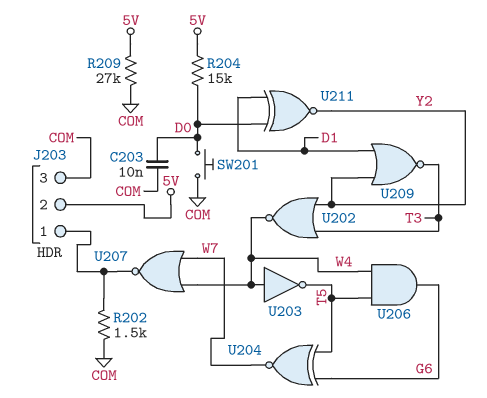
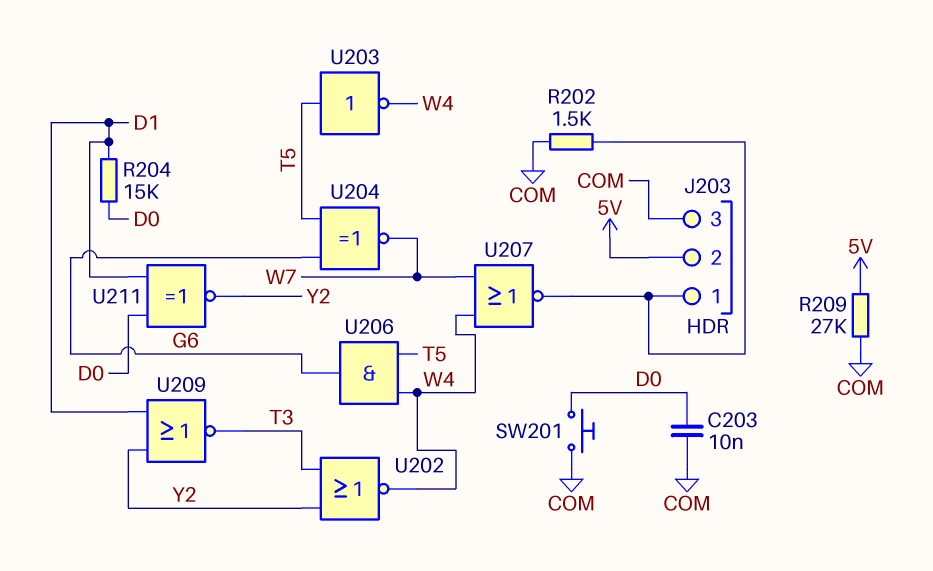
R204: 15k (5V, D0) -> 15k (D0, D1)
U203: NOT (in W4, out T5) -> NOT (in T5, out W4)

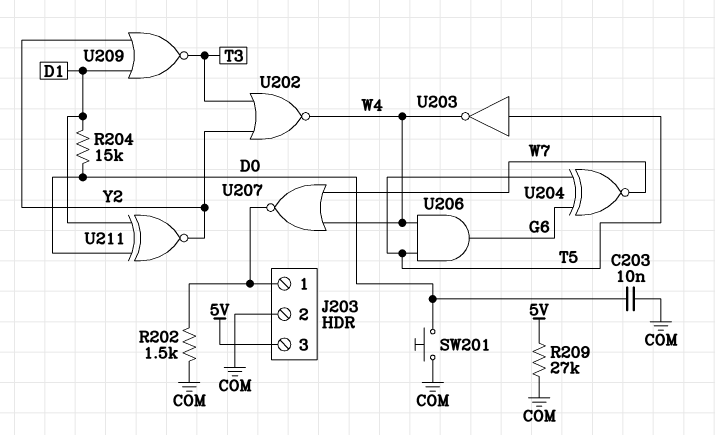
J203 pin 2: 5V -> COM
J203 pin 3: COM -> 5V

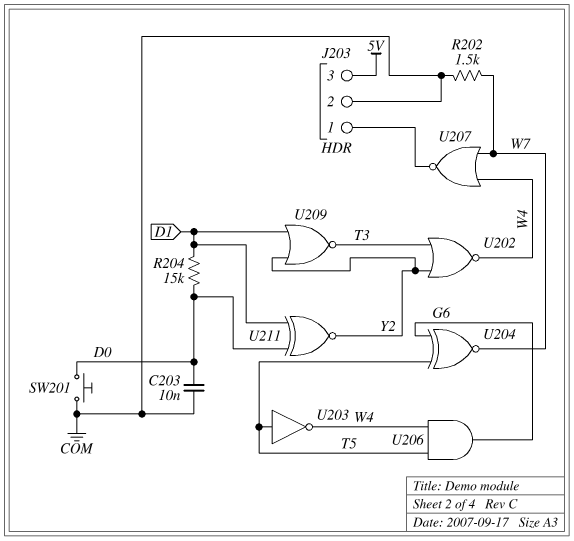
R202: 1.5k (COM, J203/1) -> 1.5k (COM, W7)
R209: 27k (5V, COM) -> none

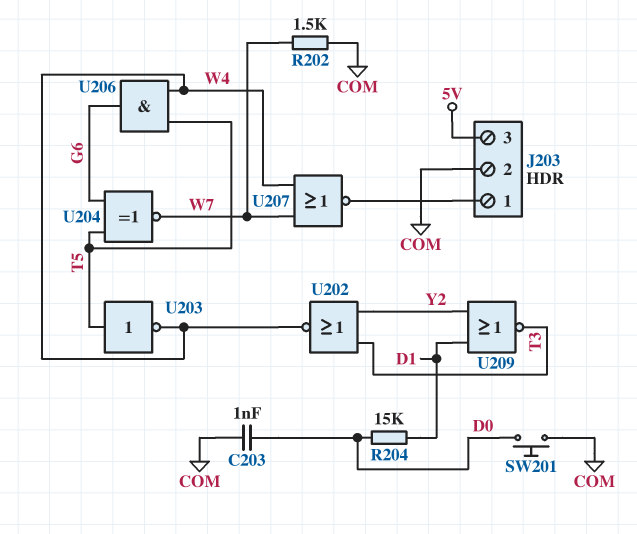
C203: 10nF (COM, D0) -> 1nF (COM, D0)
U211: XNOR (in D0, in D1, out Y2) -> none

